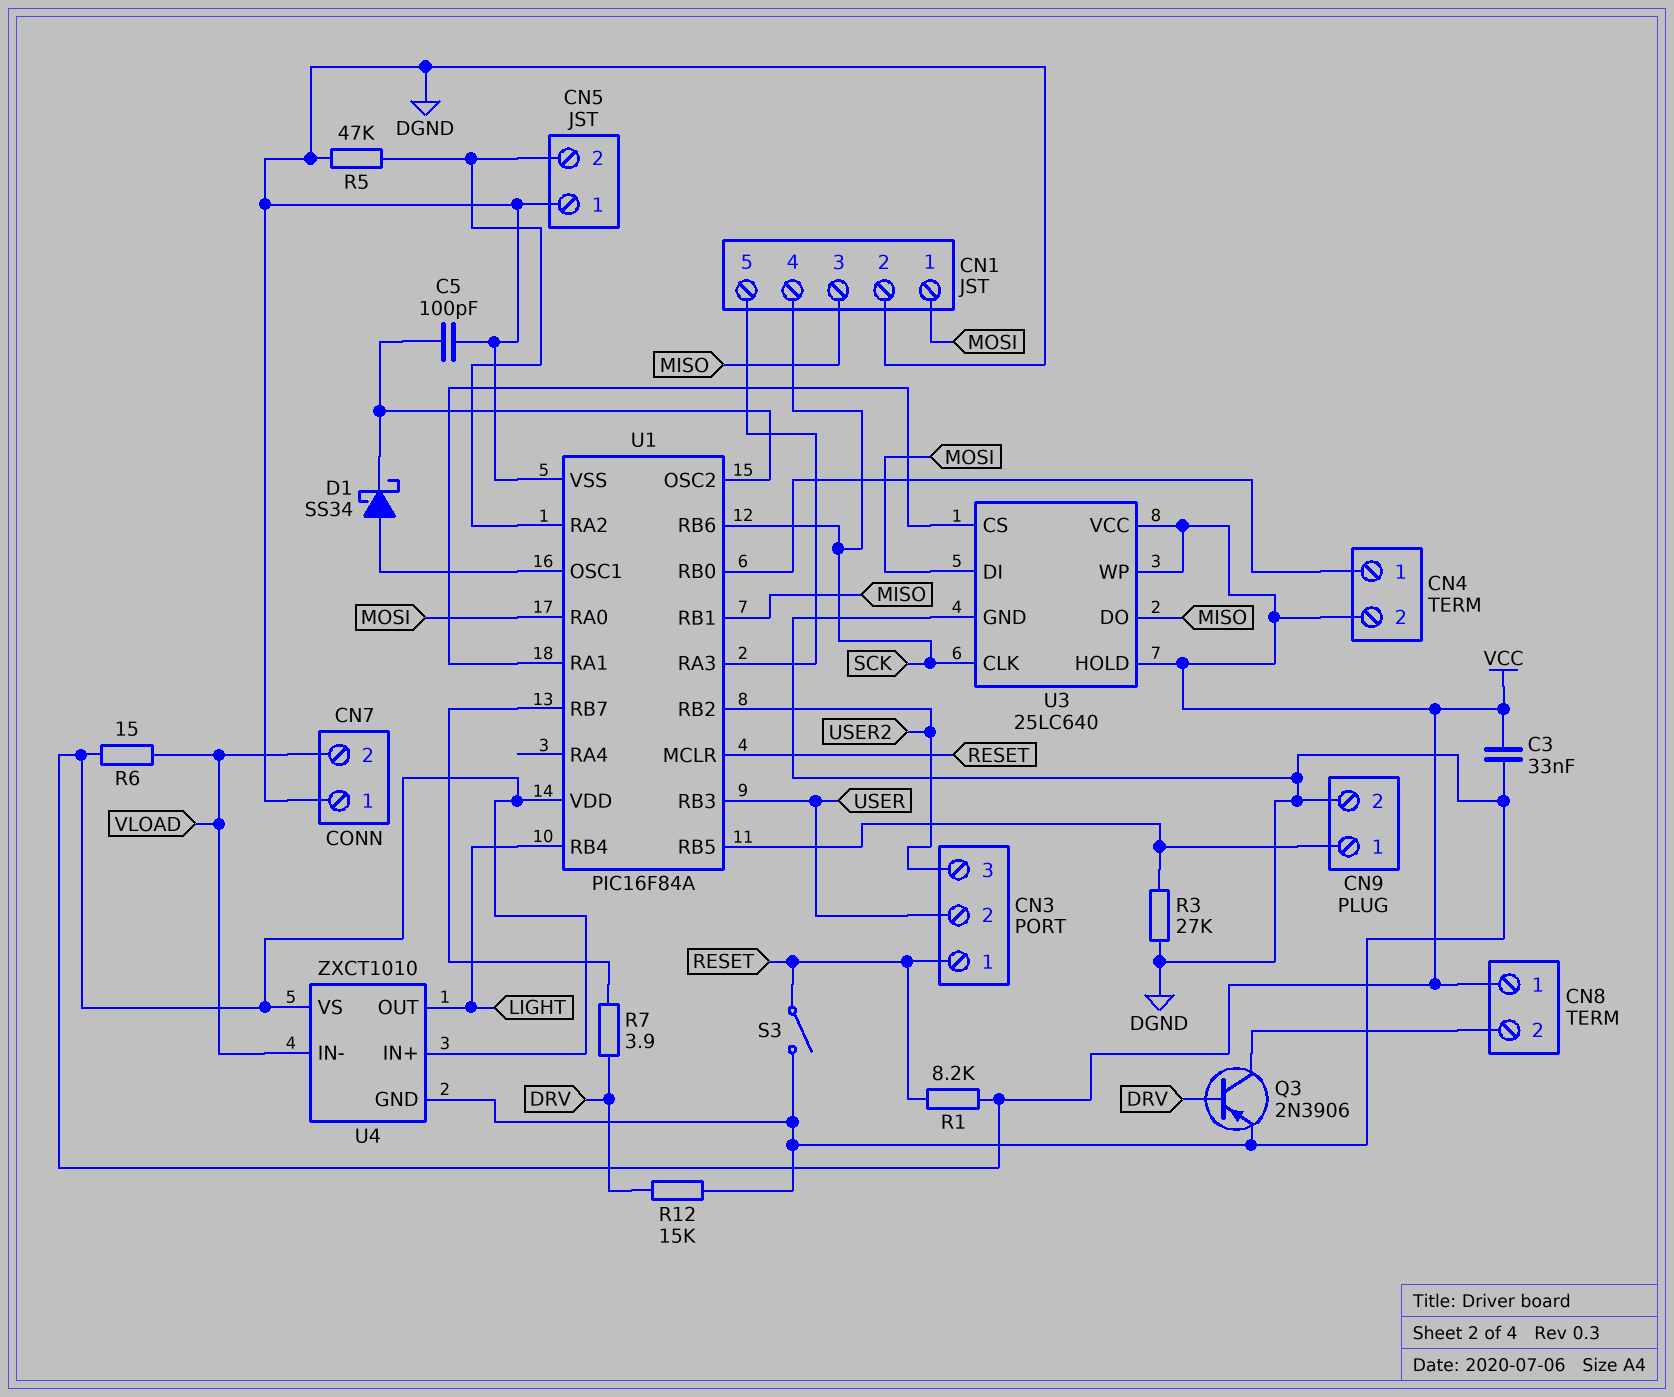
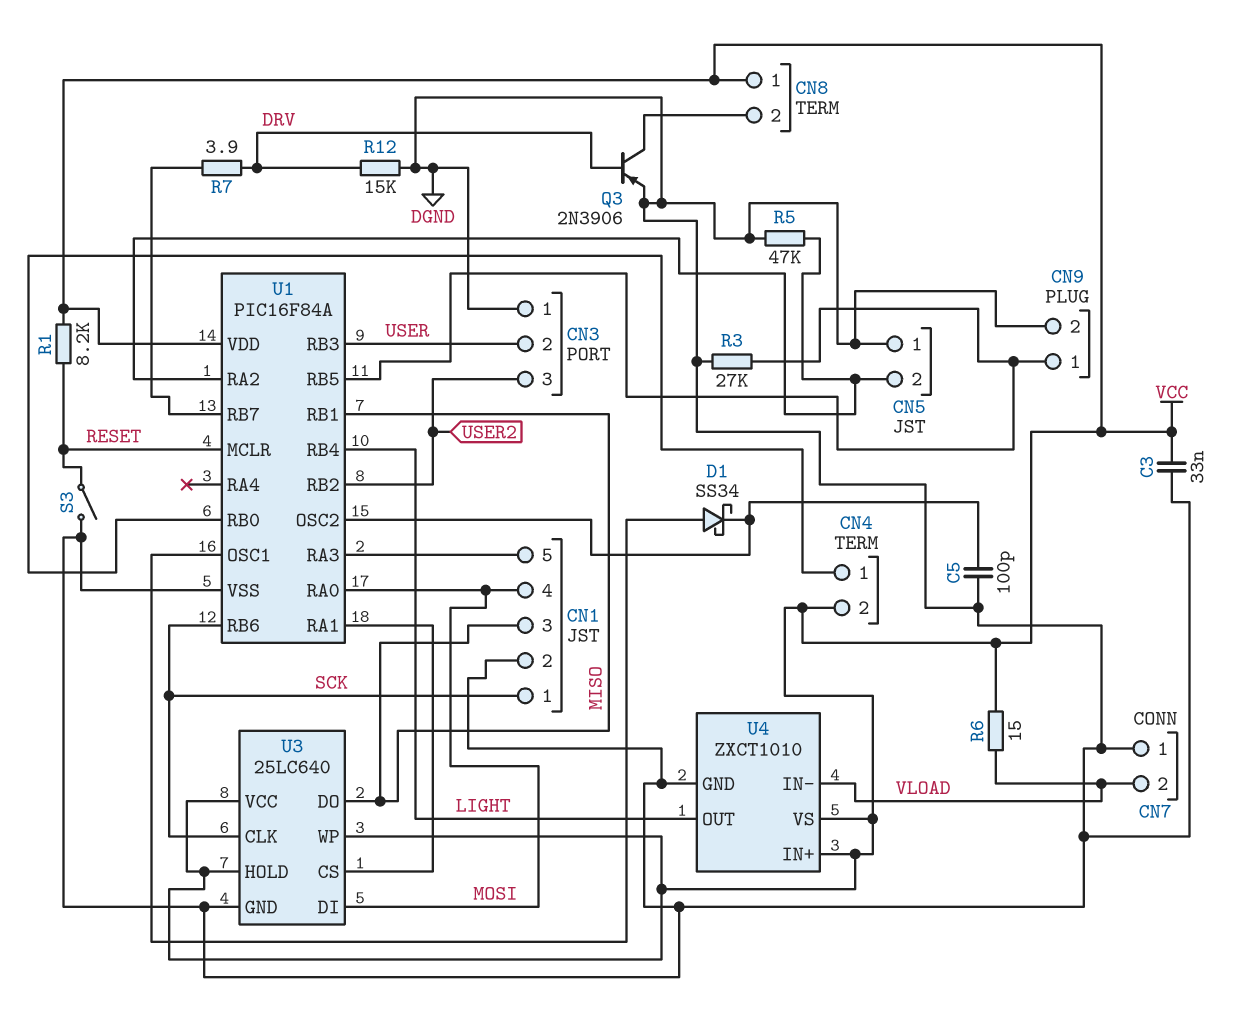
CN1 pin 1: MOSI -> SCK
CN1 pin 4: SCK -> MOSI
CN3 pin 1: RESET -> DGND

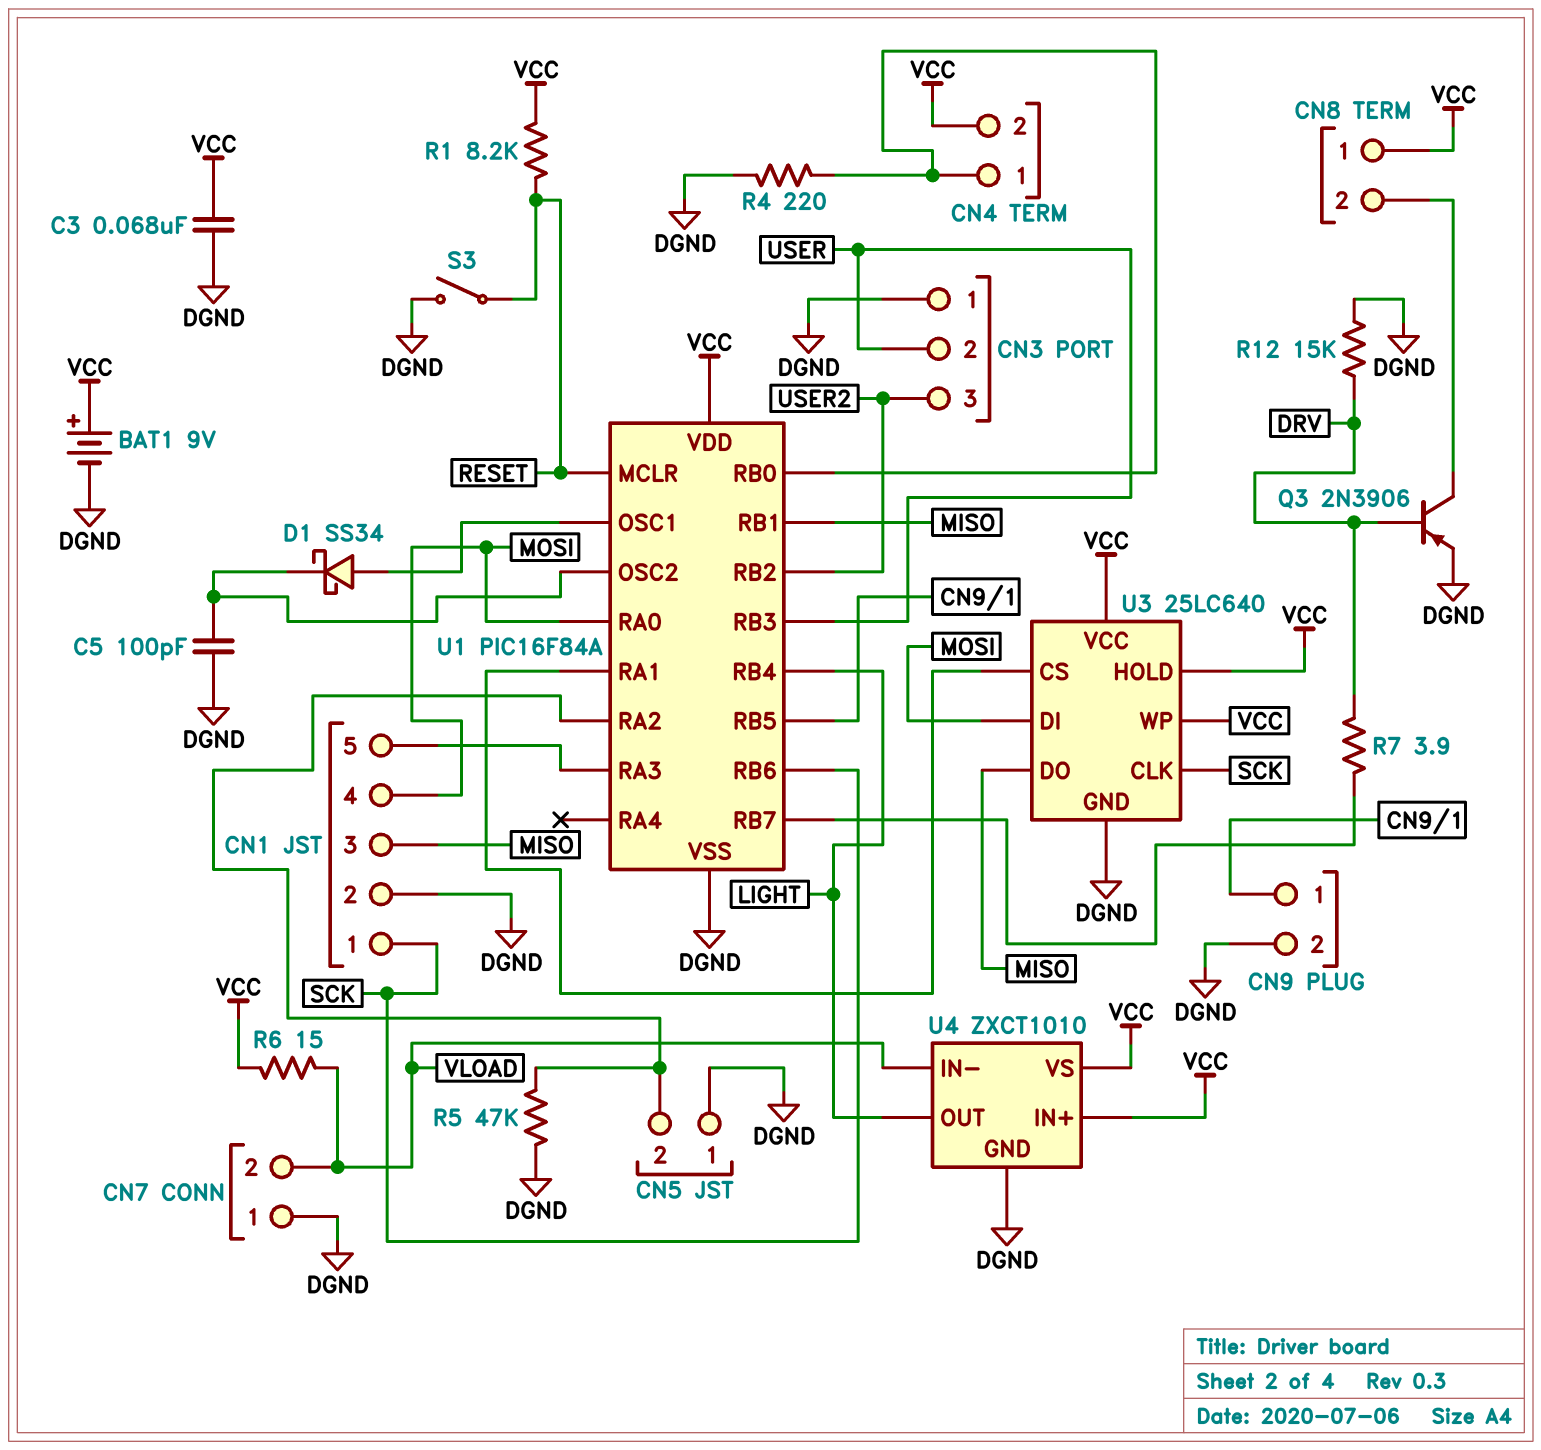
BAT1: none -> 9V (plus VCC, minus DGND)
C3: 33nF (DGND, VCC) -> 68nF (DGND, VCC)
R3: 27k (CN9/1, DGND) -> none
R4: none -> 220 (CN4/1, DGND)

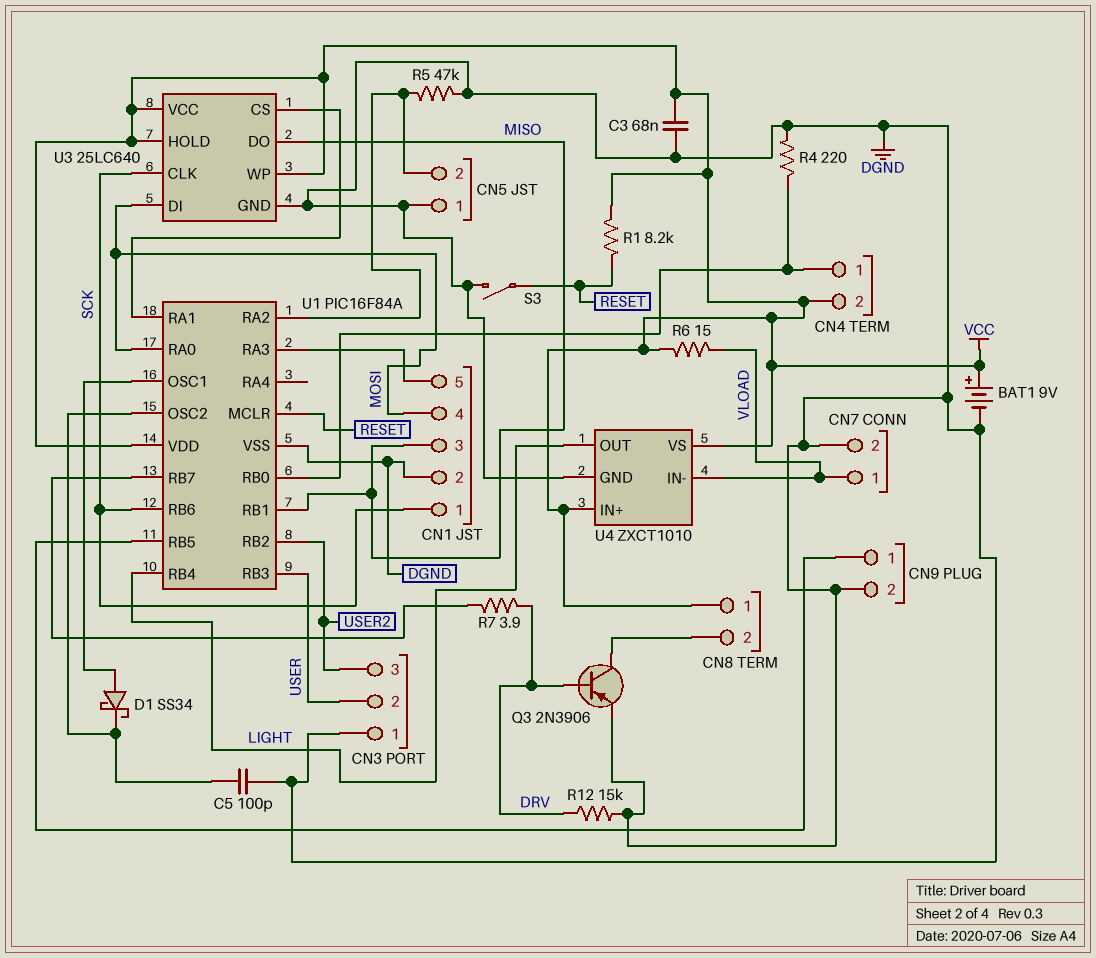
CN7 pin 1: DGND -> VLOAD
CN7 pin 2: VLOAD -> DGND

